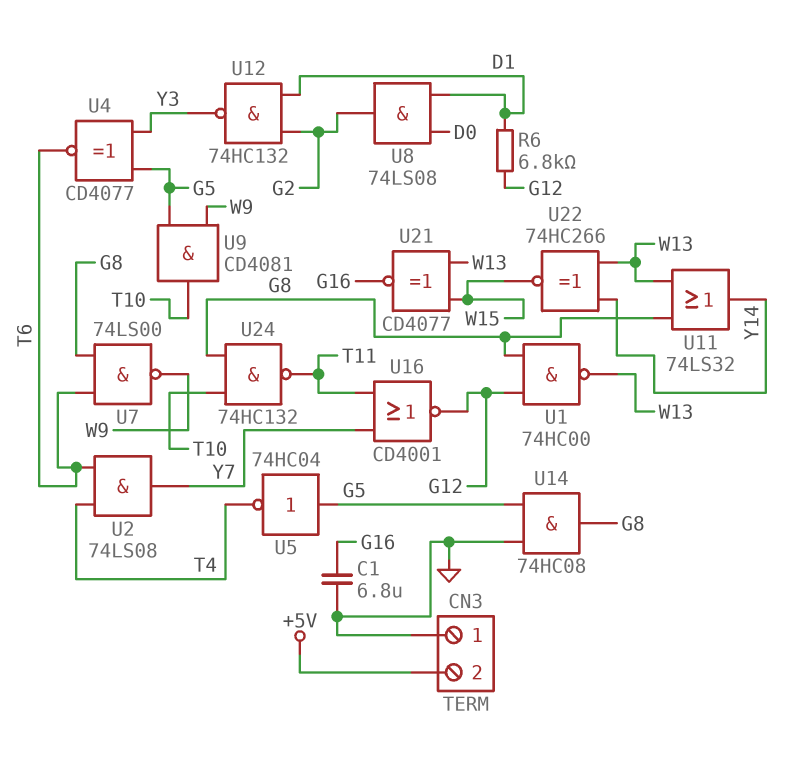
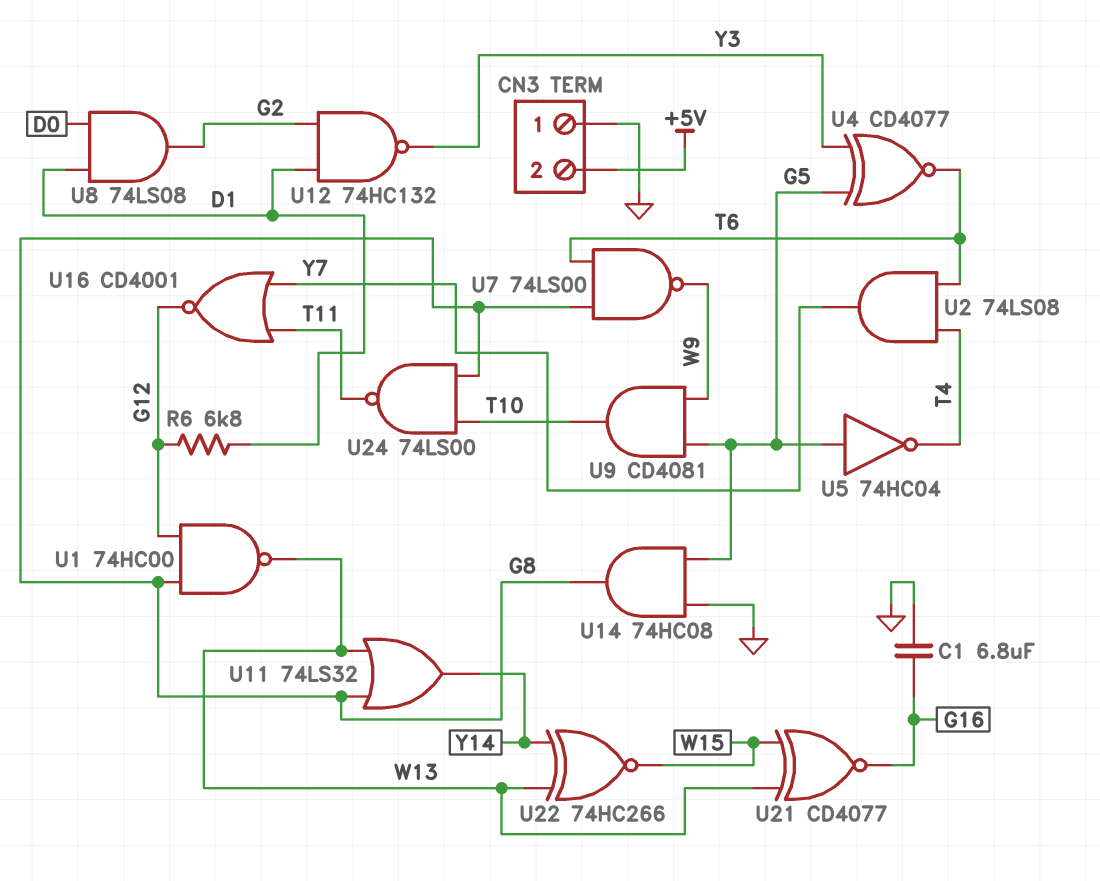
U24: NAND 74HC132 (in G8, in T10, out T11) -> NAND 74LS00 (in G8, in T10, out T11)

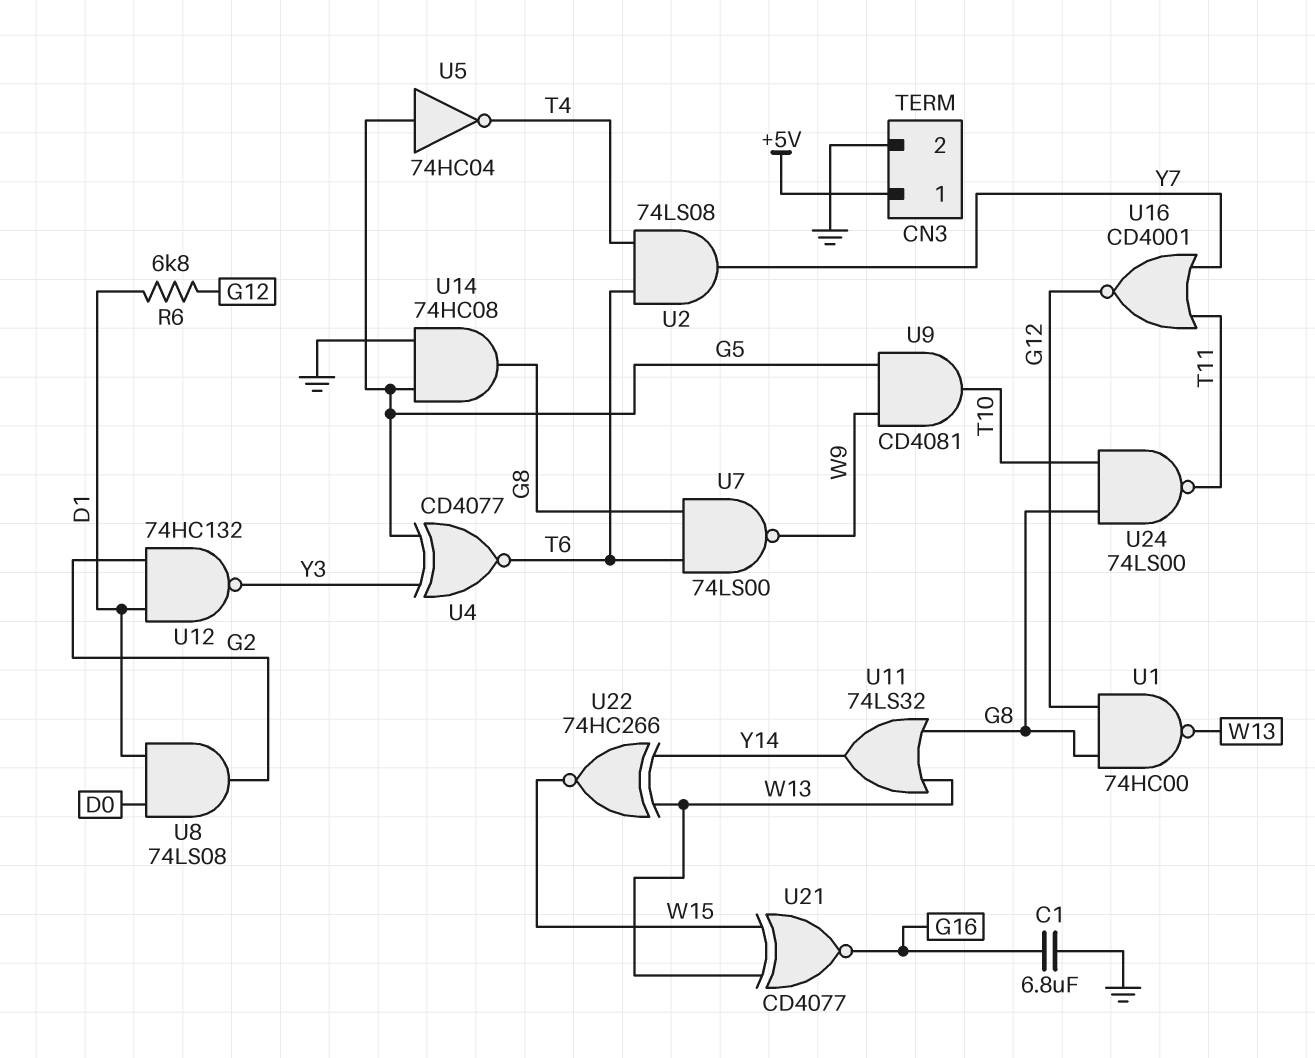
CN3 pin 1: GND -> +5V
CN3 pin 2: +5V -> GND

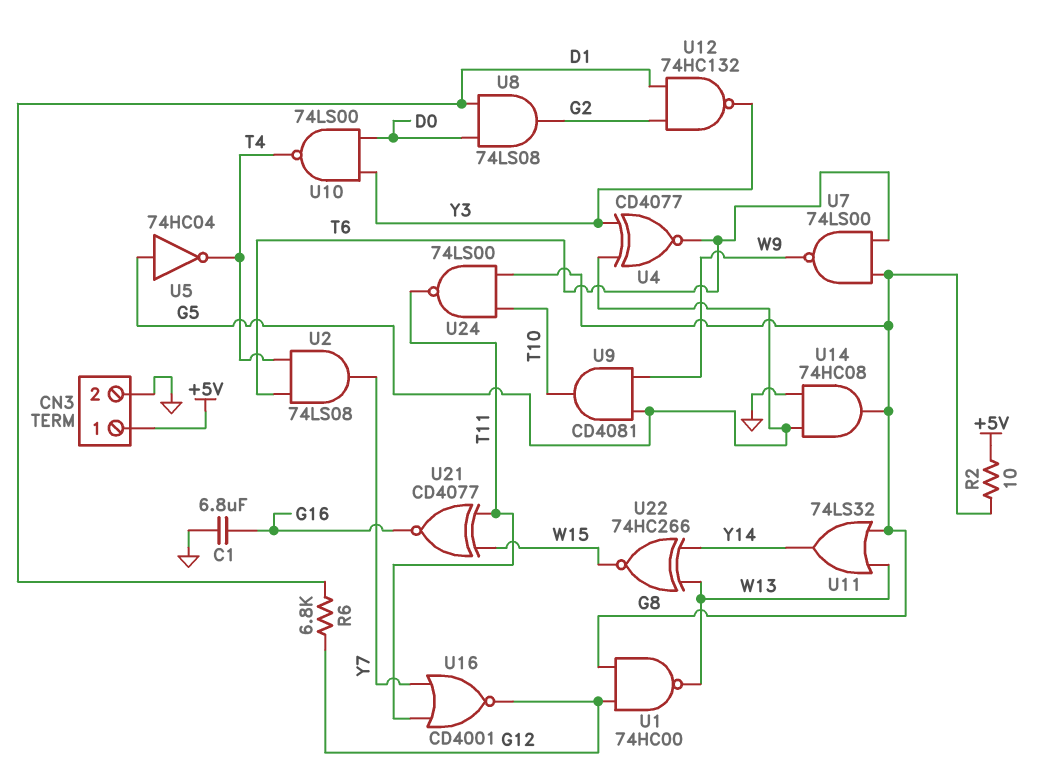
R2: none -> 10 (+5V, G8)
U10: none -> NAND 74LS00 (in D0, in Y3, out T4)
U21: XNOR CD4077 (in W13, in W15, out G16) -> XNOR CD4077 (in T11, in W15, out G16)

